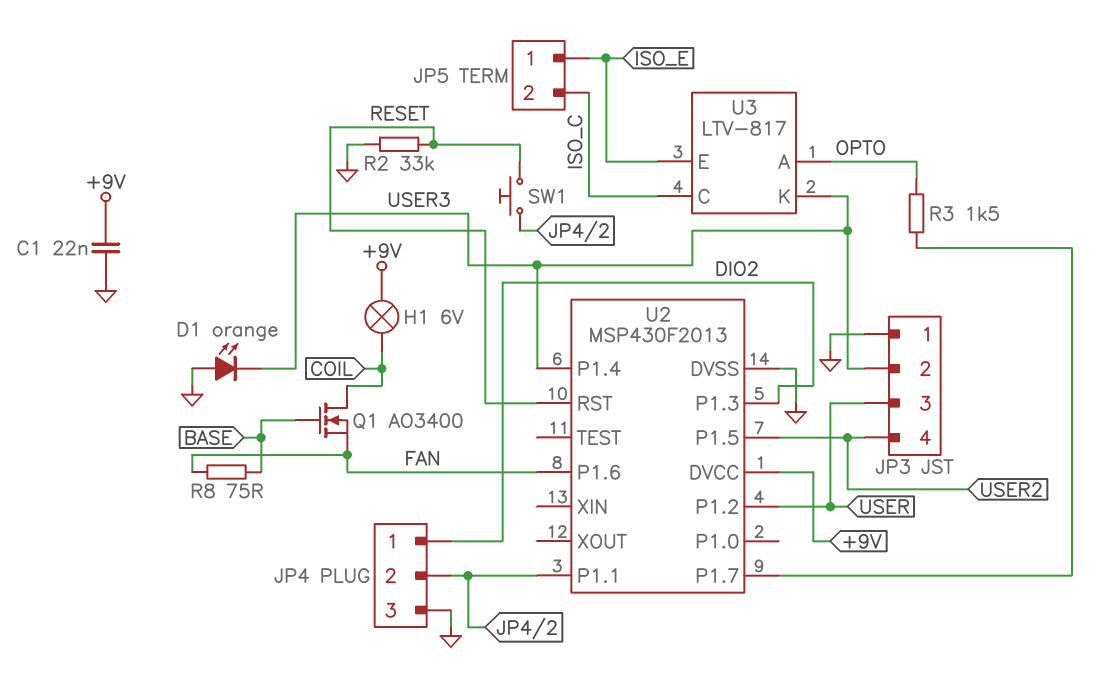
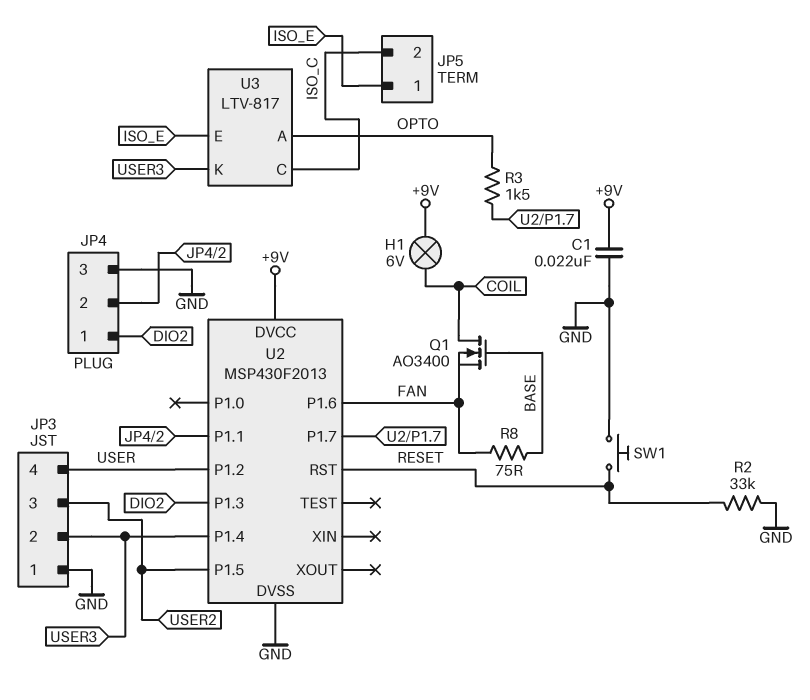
D1: LED orange (A GND, K USER3) -> none
JP3 pin 3: USER -> USER2
JP3 pin 4: USER2 -> USER
SW1: button (JP4/2, RESET) -> button (GND, RESET)

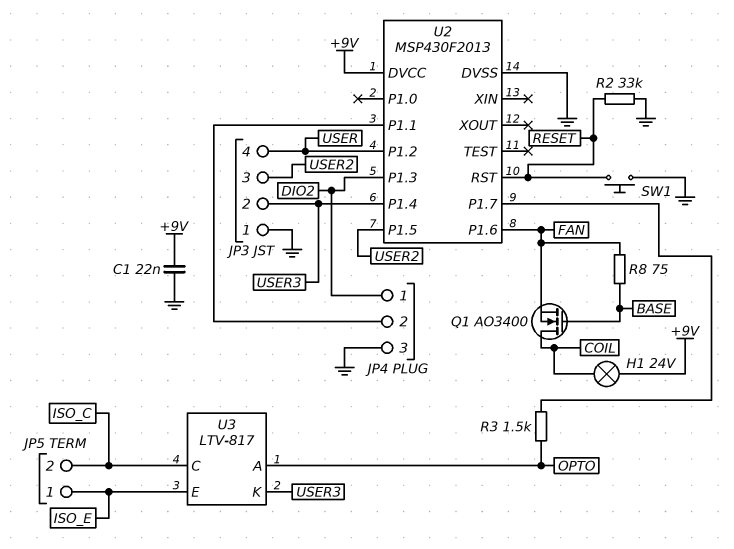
H1: lamp 6V (+9V, COIL) -> lamp 24V (+9V, COIL)

